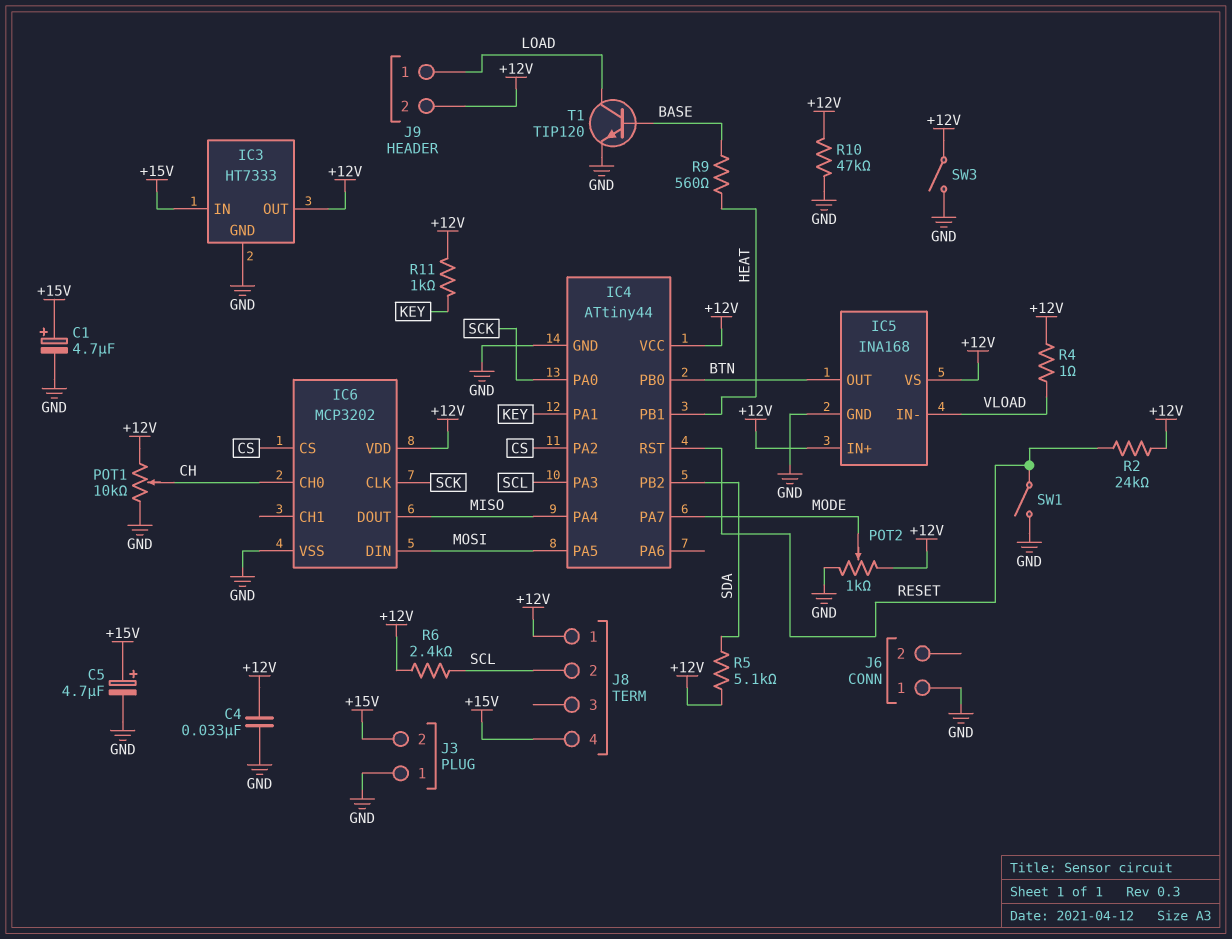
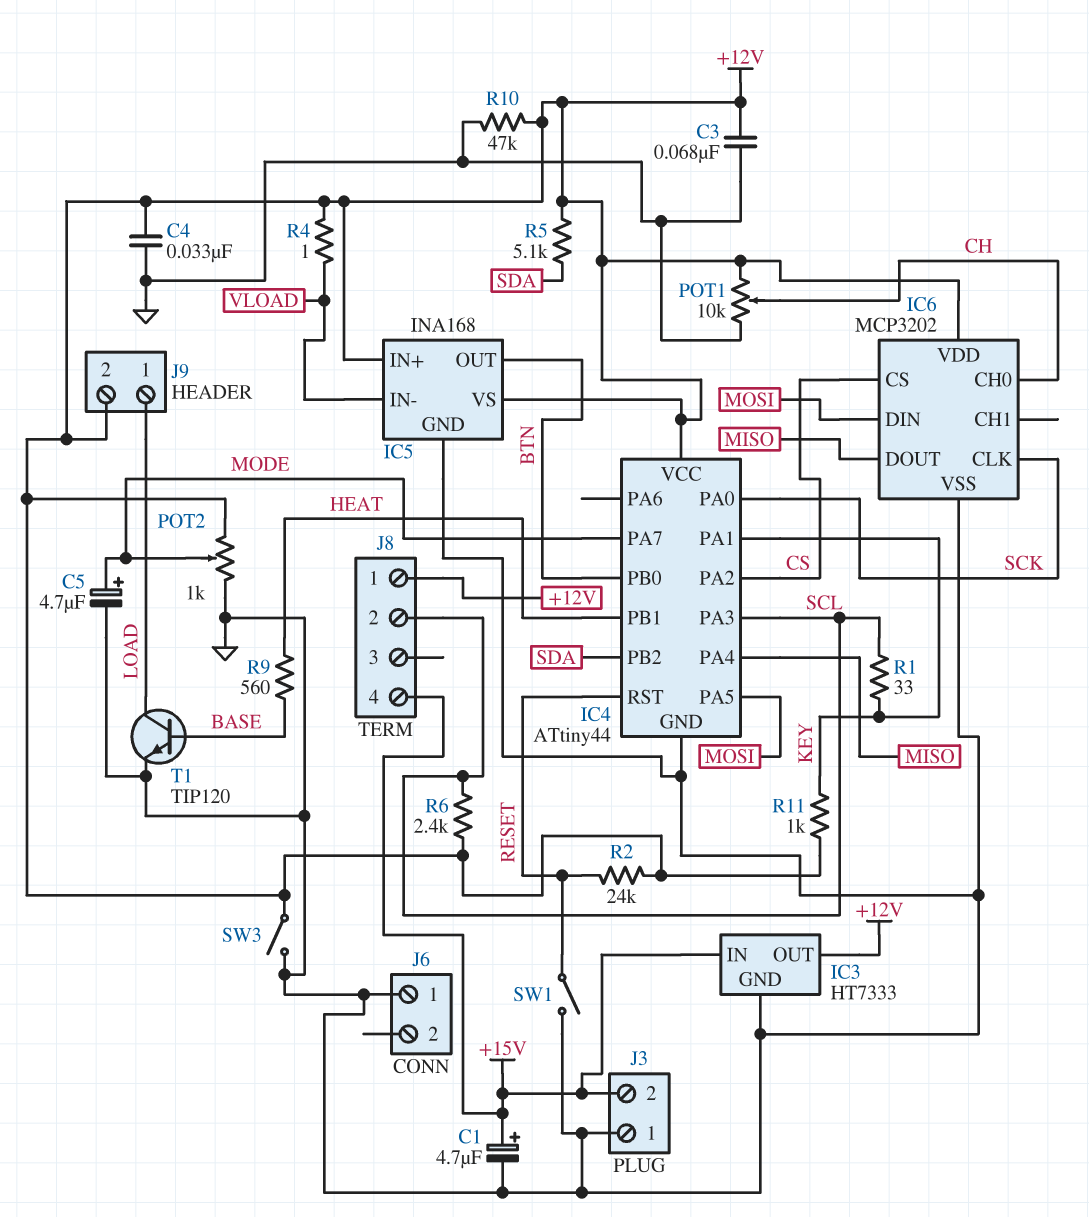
C3: none -> 68nF (+12V, GND)
C5: 4.7uF (plus +15V, minus GND) -> 4.7uF (plus MODE, minus GND)
R1: none -> 33 (KEY, SCL)

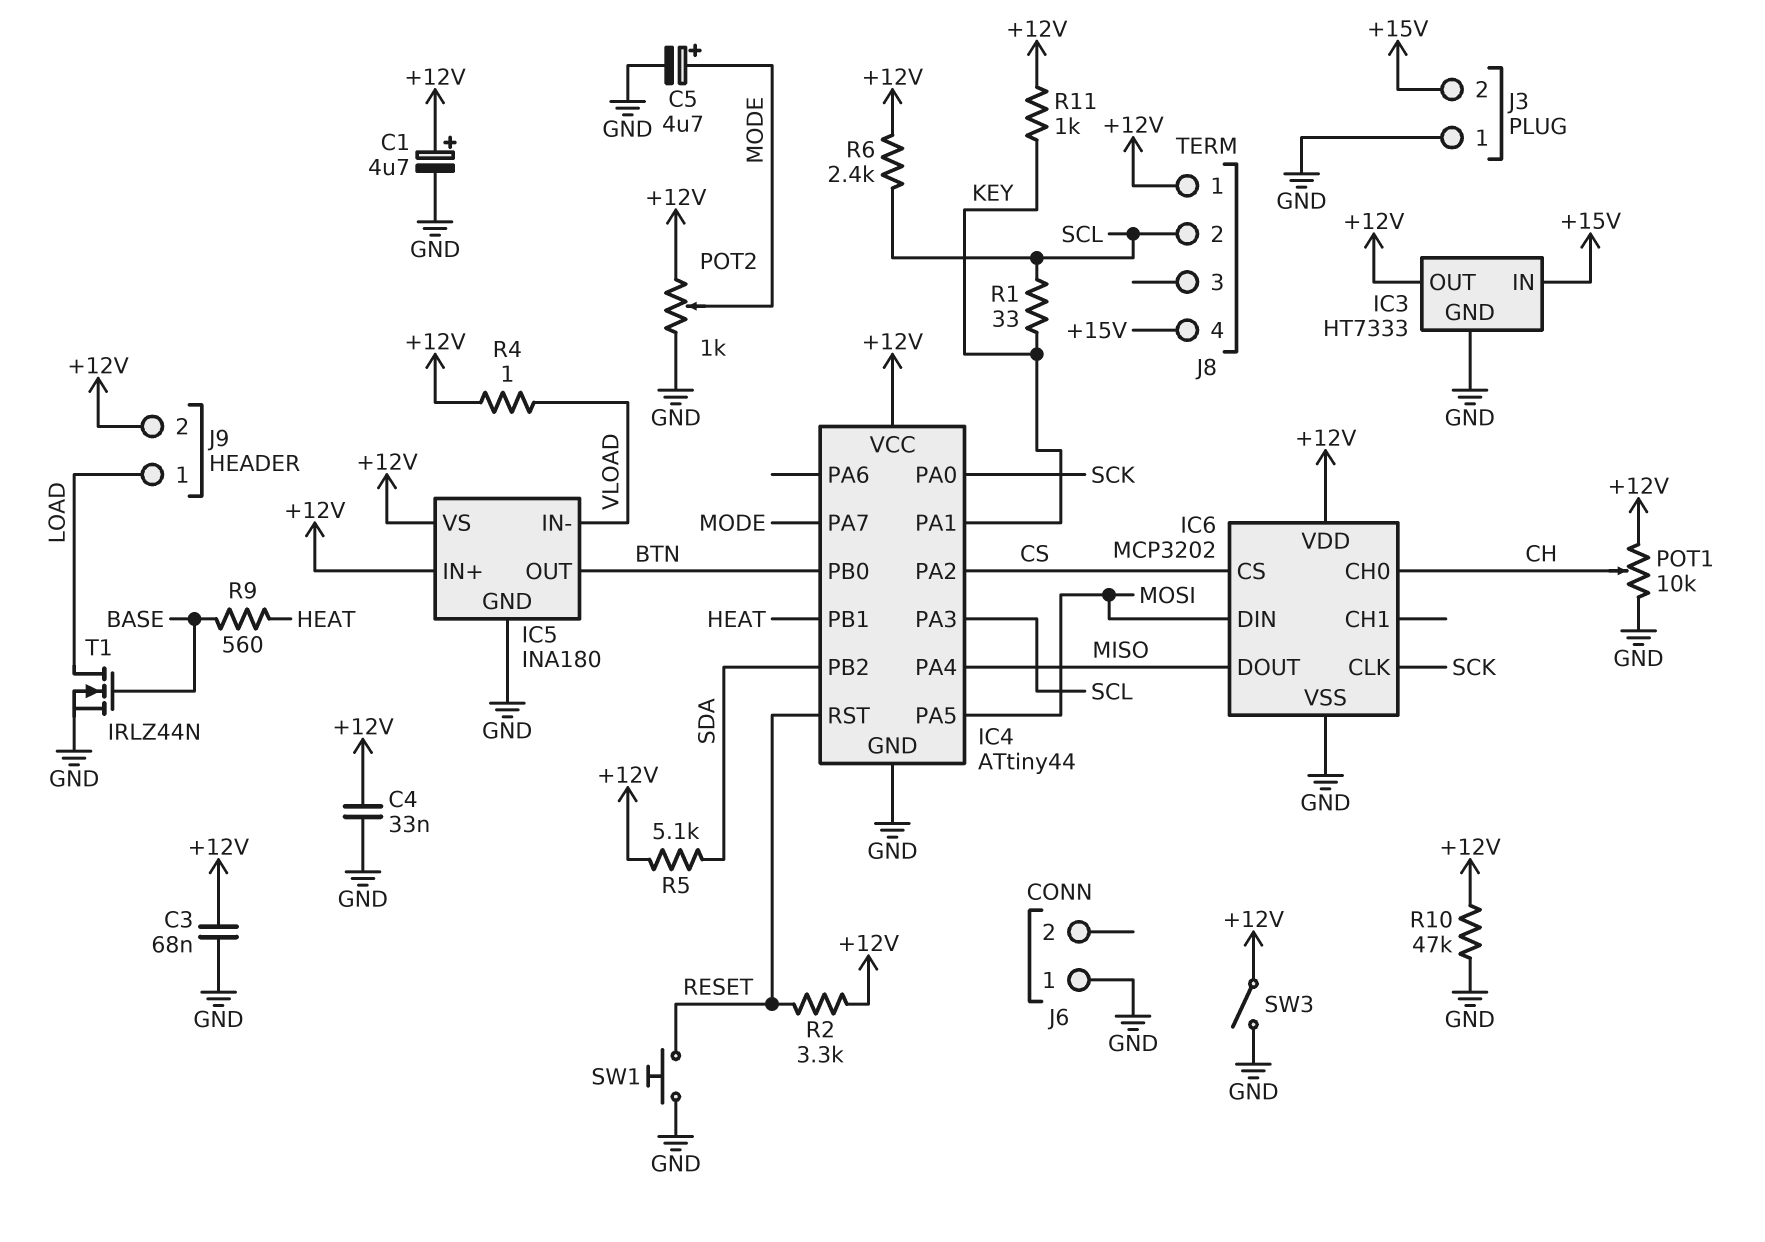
C1: 4.7uF (plus +15V, minus GND) -> 4.7uF (plus +12V, minus GND)
IC5: INA168 -> INA180
R2: 24k (+12V, RESET) -> 3.3k (+12V, RESET)
SW1: switch (GND, RESET) -> button (GND, RESET)
T1: NPN TIP120 (B BASE, C LOAD, E GND) -> NMOS IRLZ44N (G BASE, D LOAD, S GND)

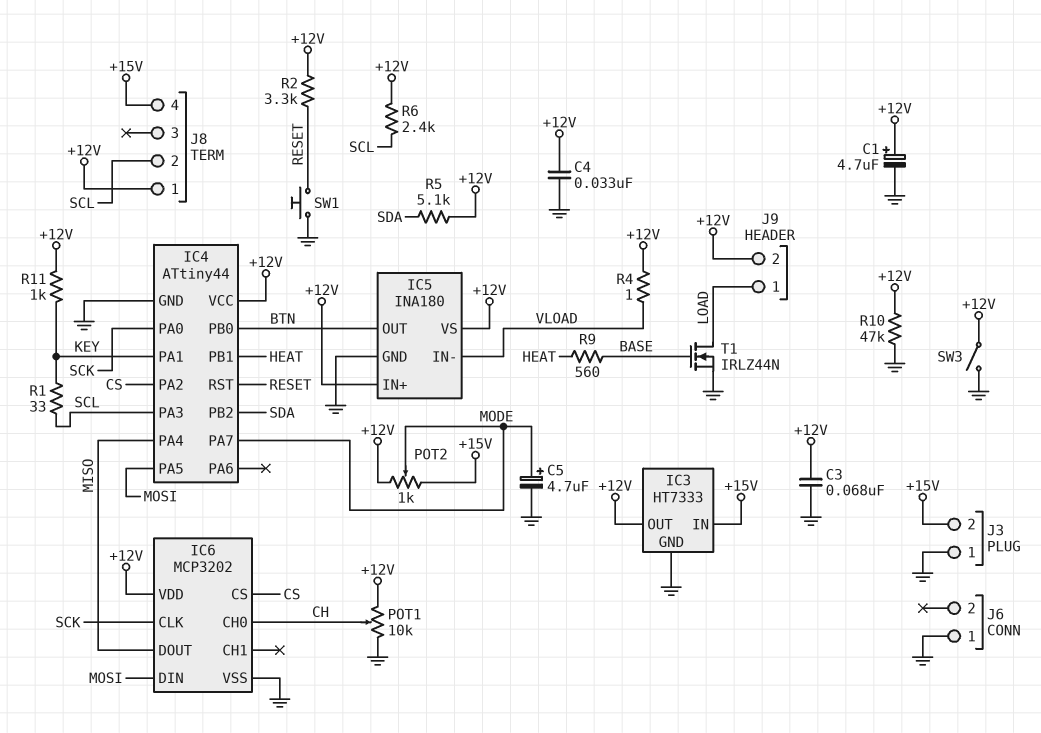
POT2: 1k (+12V, GND, wiper MODE) -> 1k (+12V, +15V, wiper MODE)

